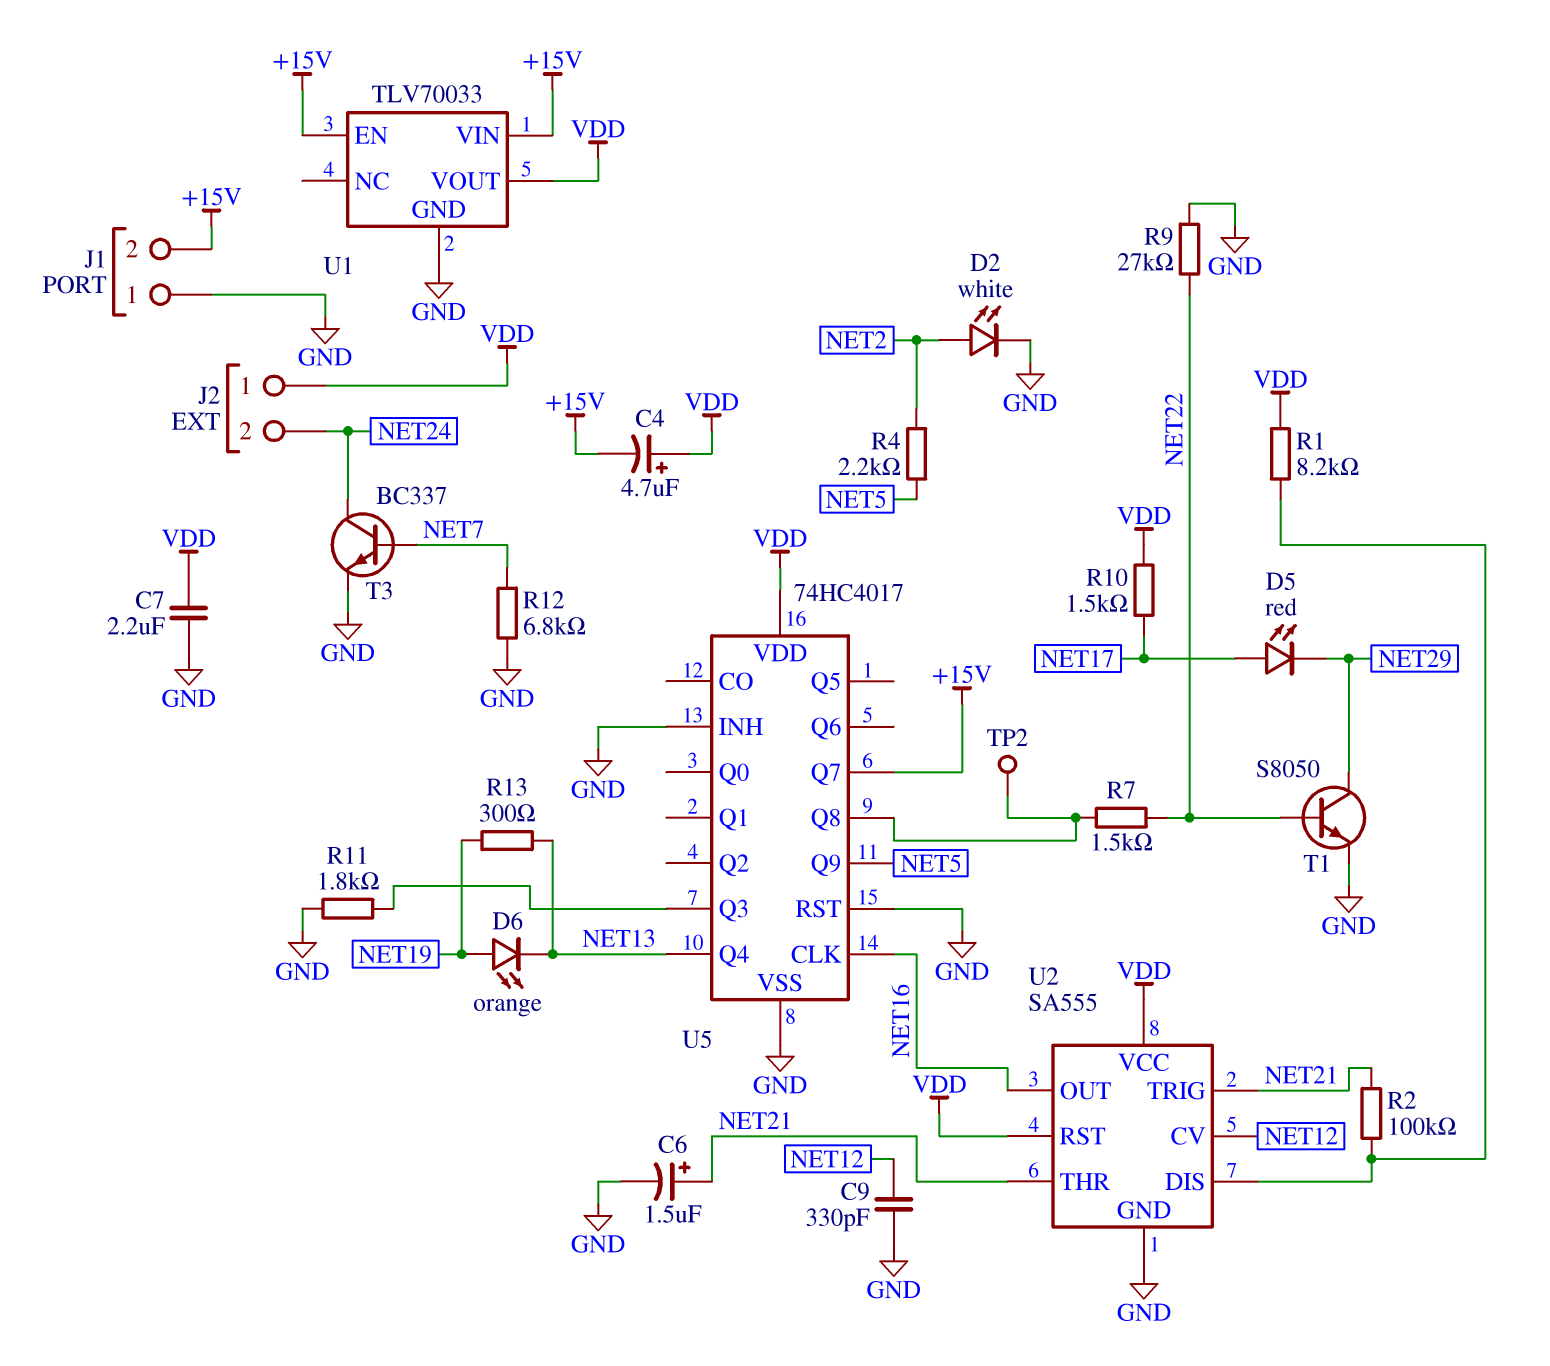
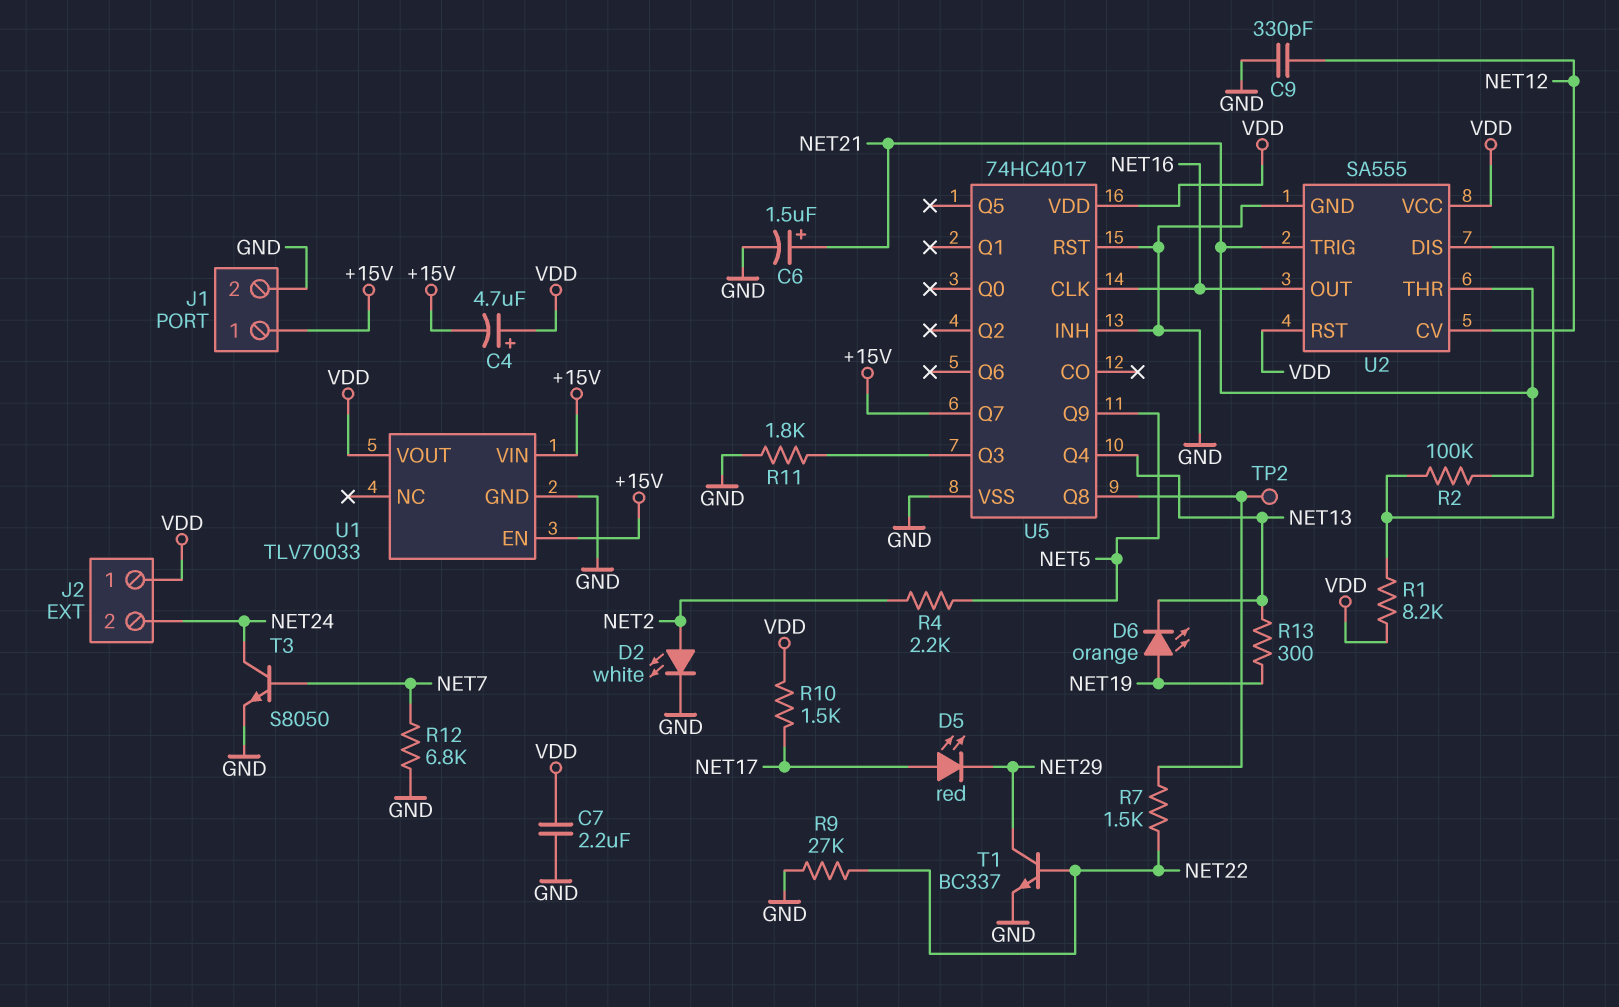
J1 pin 1: GND -> +15V
J1 pin 2: +15V -> GND
T1: NPN S8050 (B NET22, C NET29, E GND) -> NPN BC337 (B NET22, C NET29, E GND)
T3: NPN BC337 (B NET7, C NET24, E GND) -> NPN S8050 (B NET7, C NET24, E GND)

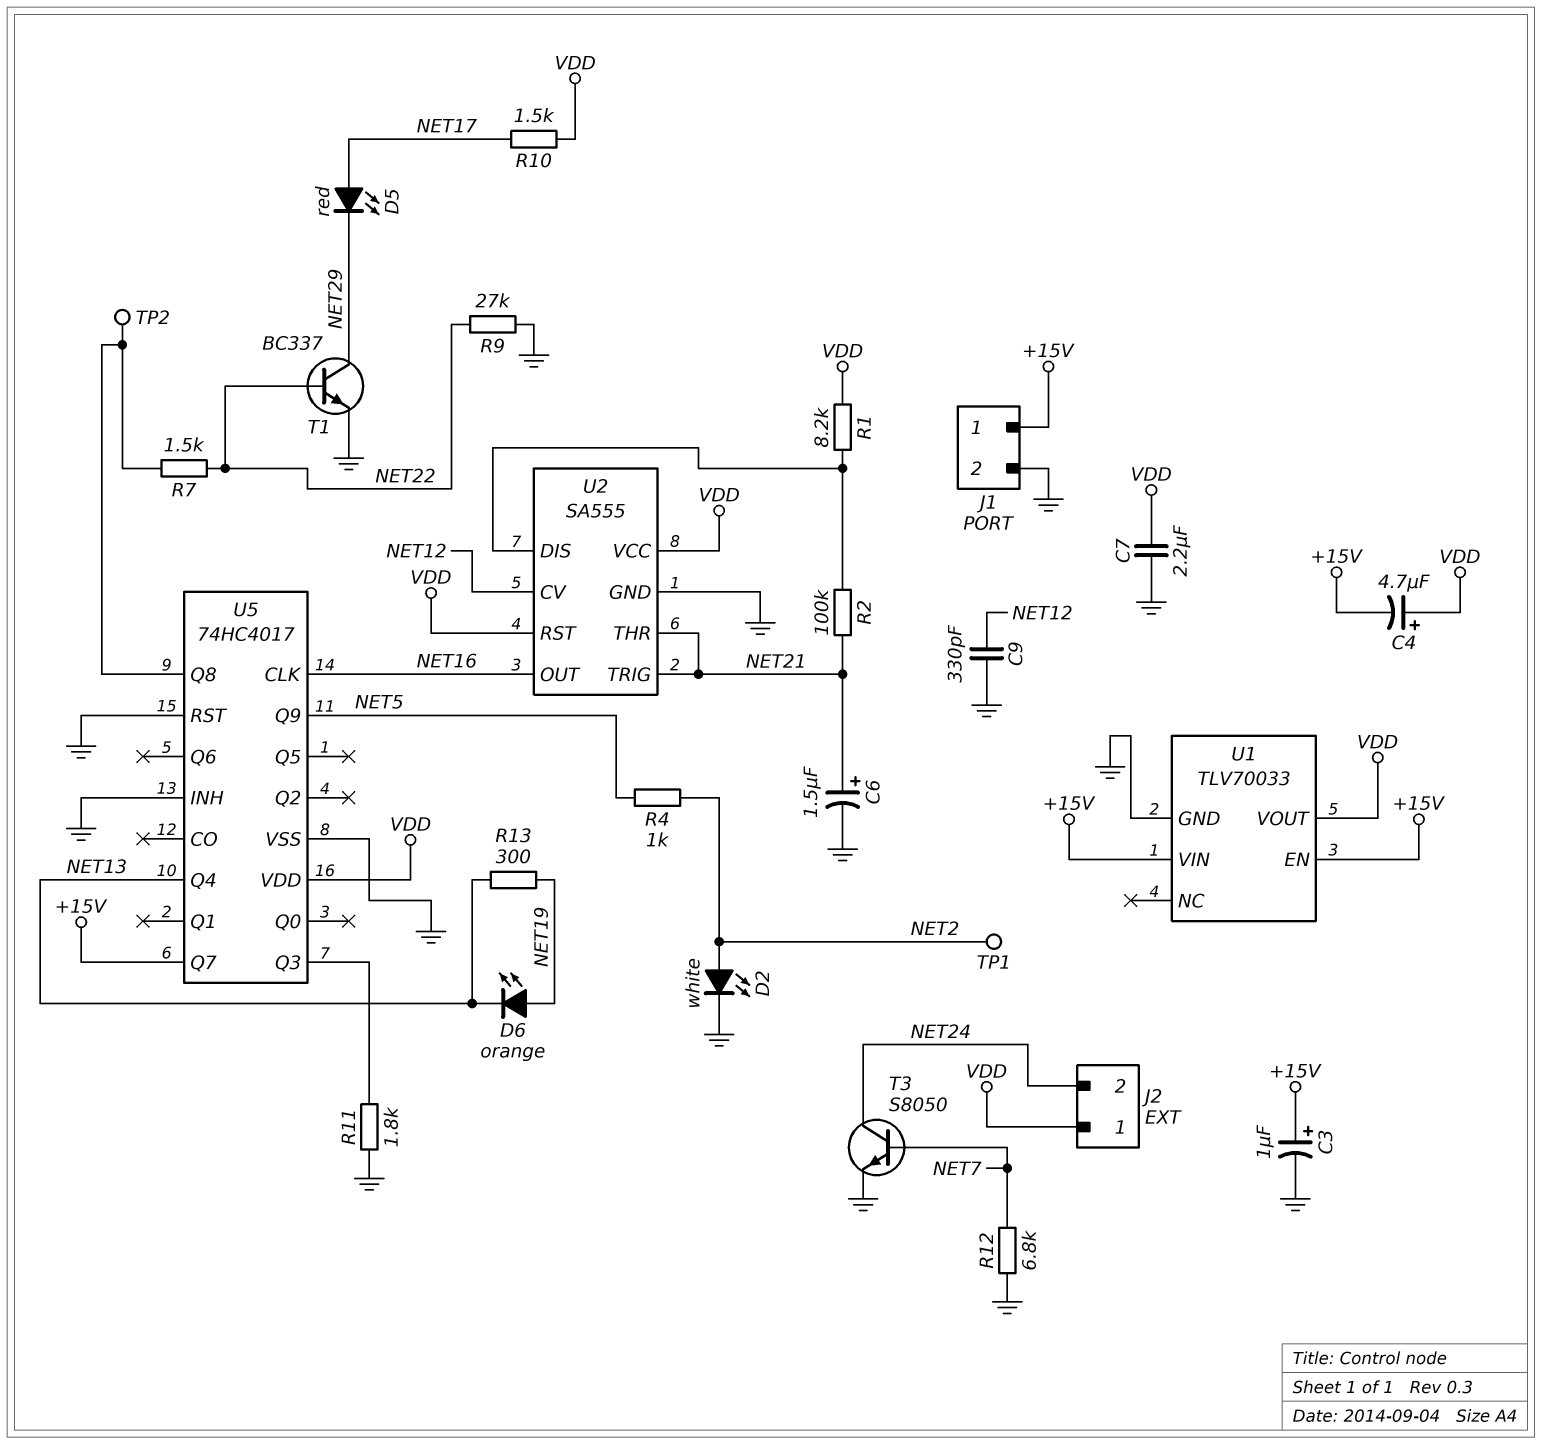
C3: none -> 1uF (plus +15V, minus GND)
R4: 2.2k (NET2, NET5) -> 1k (NET2, NET5)
TP1: none -> test point (NET2)

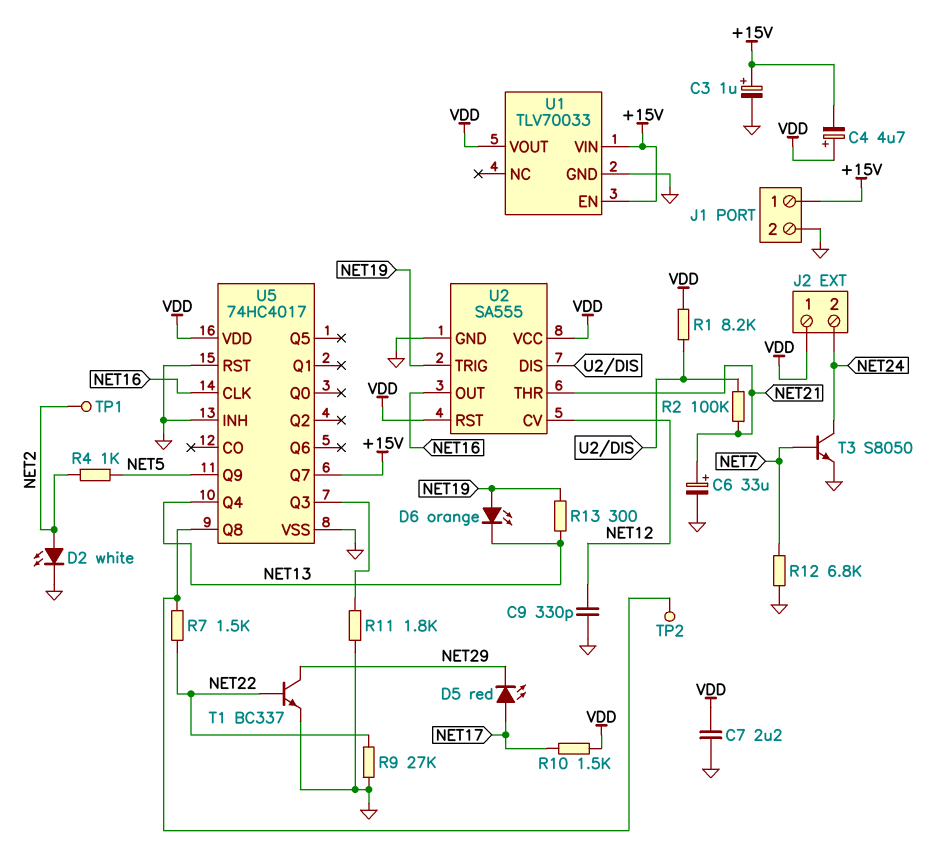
C6: 1.5uF (plus NET21, minus GND) -> 33uF (plus NET21, minus GND)
U2 pin TRIG: NET21 -> NET19

